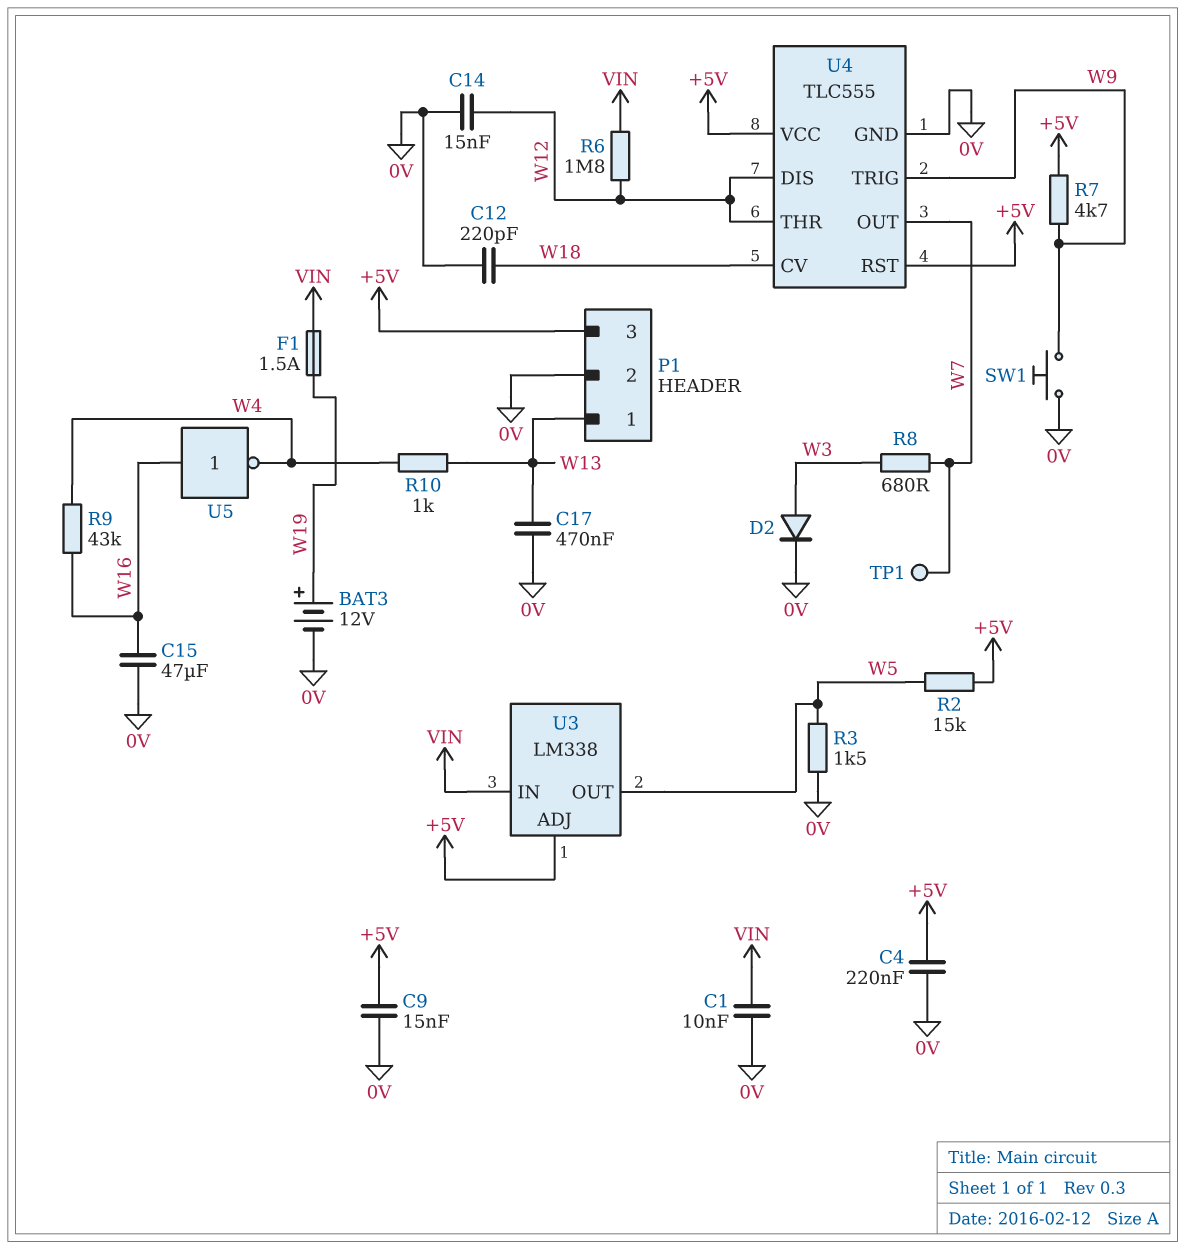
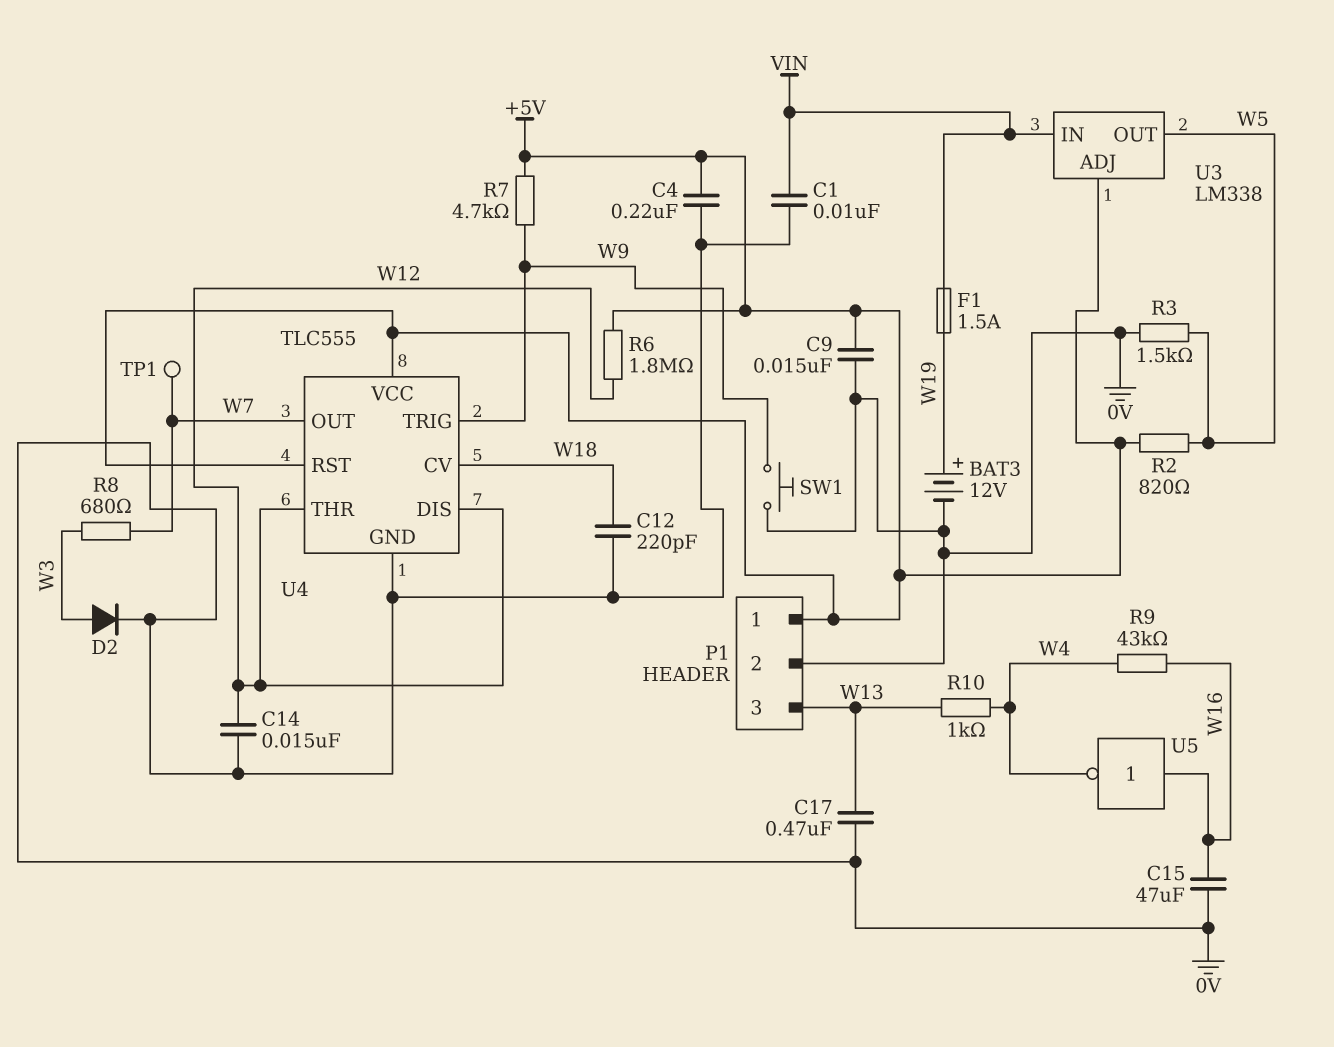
P1 pin 1: W13 -> +5V
P1 pin 3: +5V -> W13
R2: 15k (+5V, W5) -> 820 (+5V, W5)
R6: 1.8M (VIN, W12) -> 1.8M (+5V, W12)

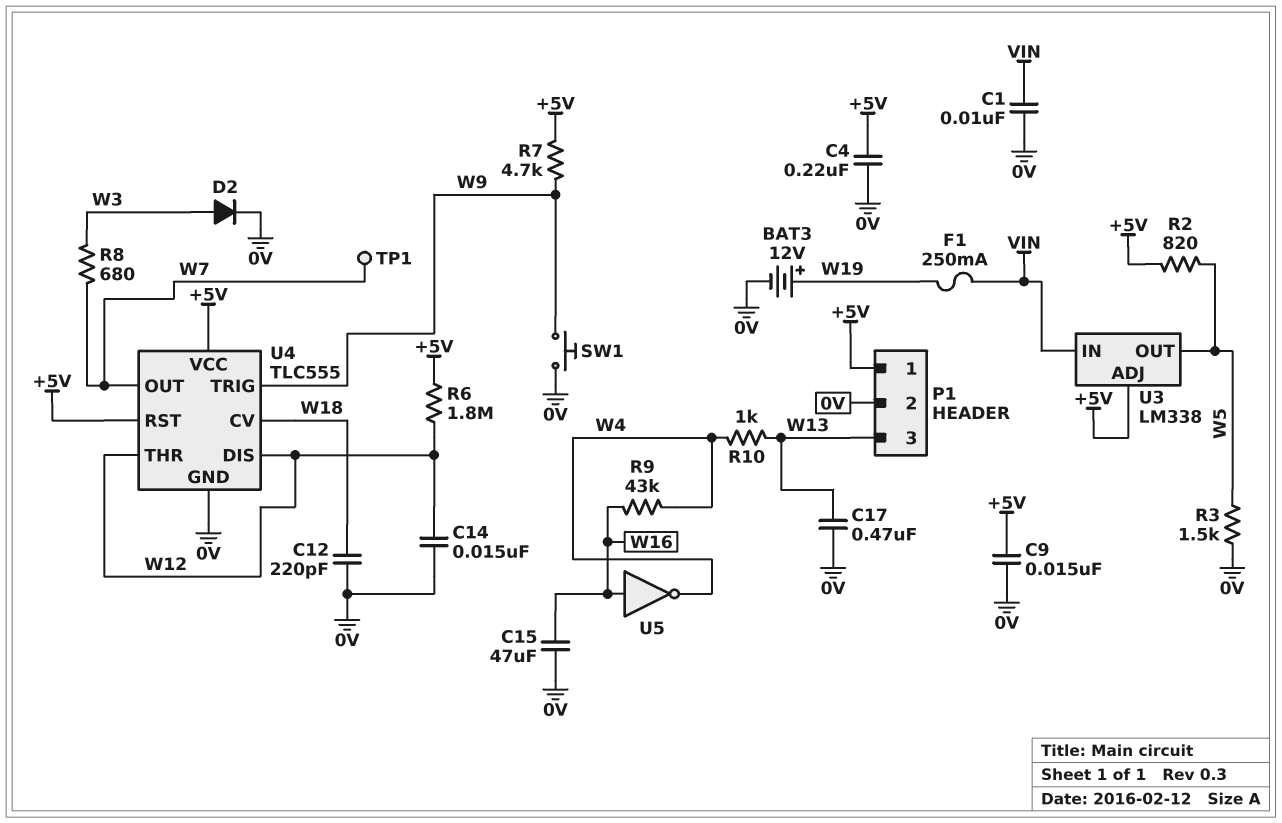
F1: 1.5A (VIN, W19) -> 250mA (VIN, W19)

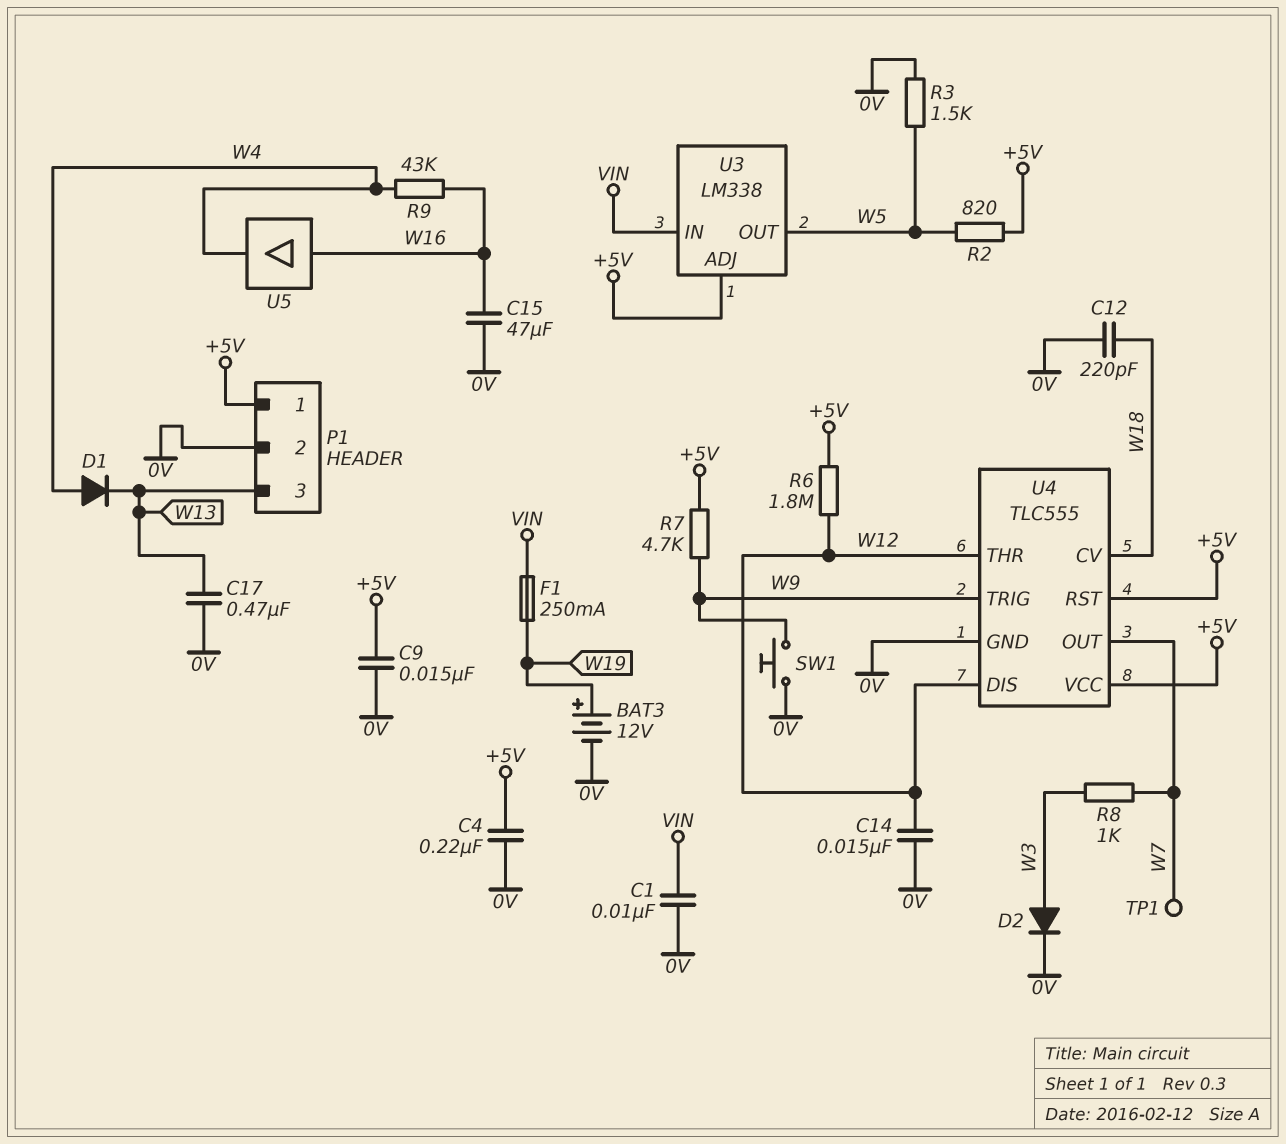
D1: none -> diode (A W4, K W13)
R8: 680 (W3, W7) -> 1k (W3, W7)
R10: 1k (W4, W13) -> none
U5: NOT (in W16, out W4) -> buffer (in W16, out W4)

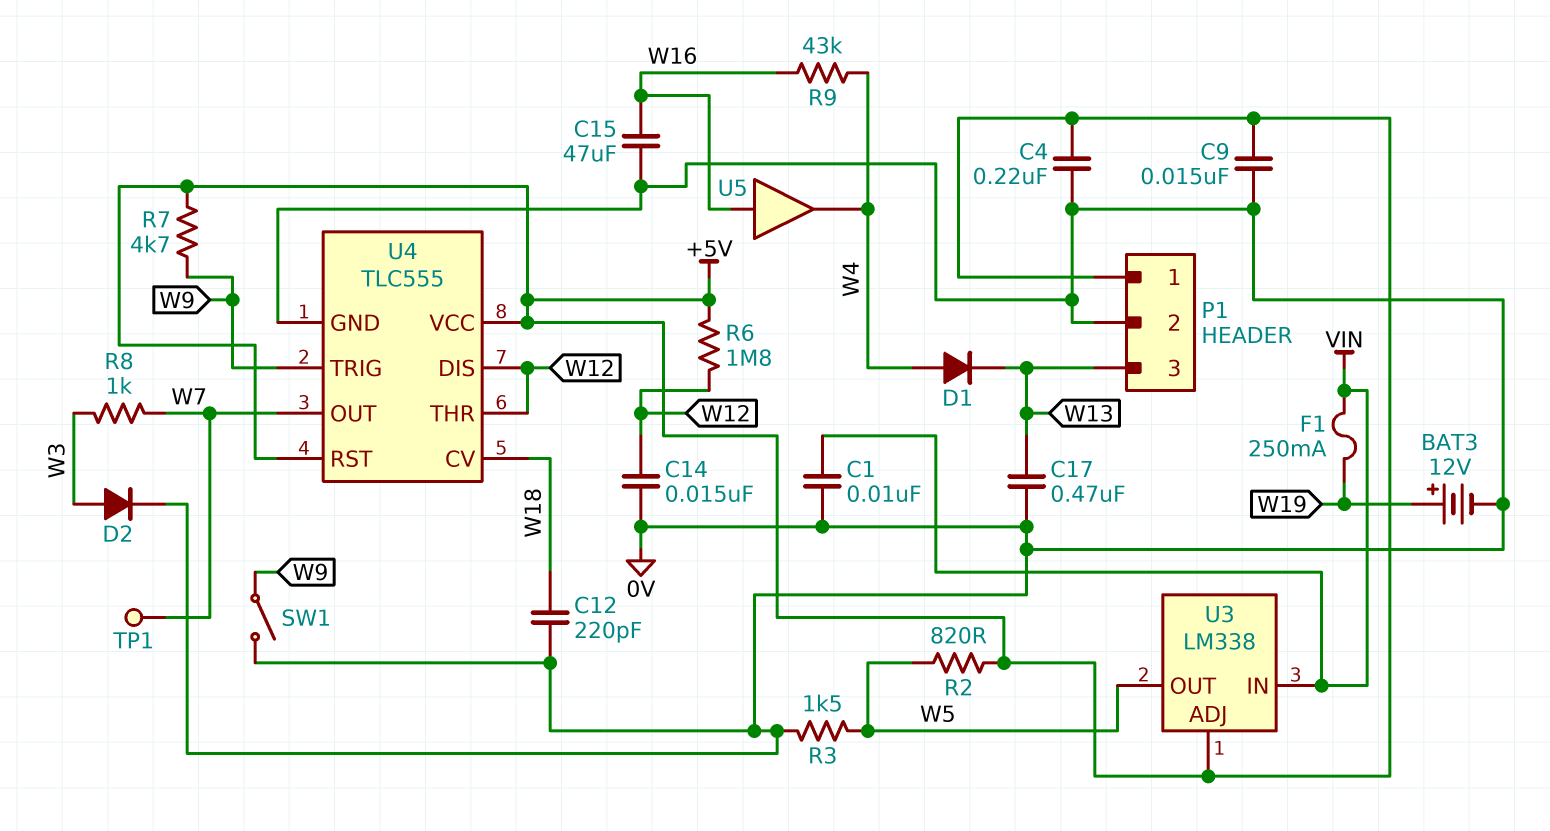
SW1: button (0V, W9) -> switch (0V, W9)

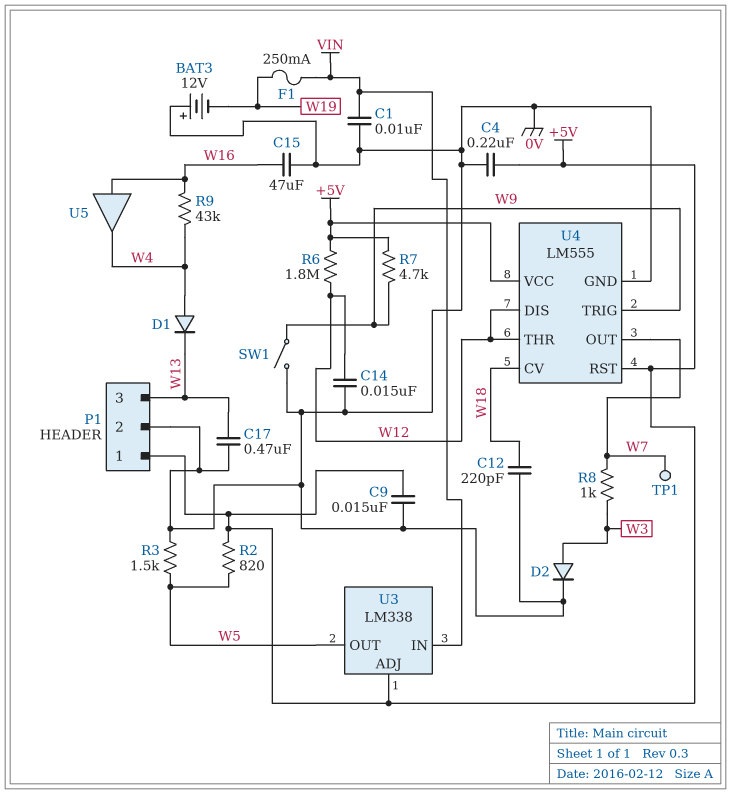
BAT3: 12V (plus W19, minus 0V) -> 12V (plus 0V, minus W19)
U4: TLC555 -> LM555

